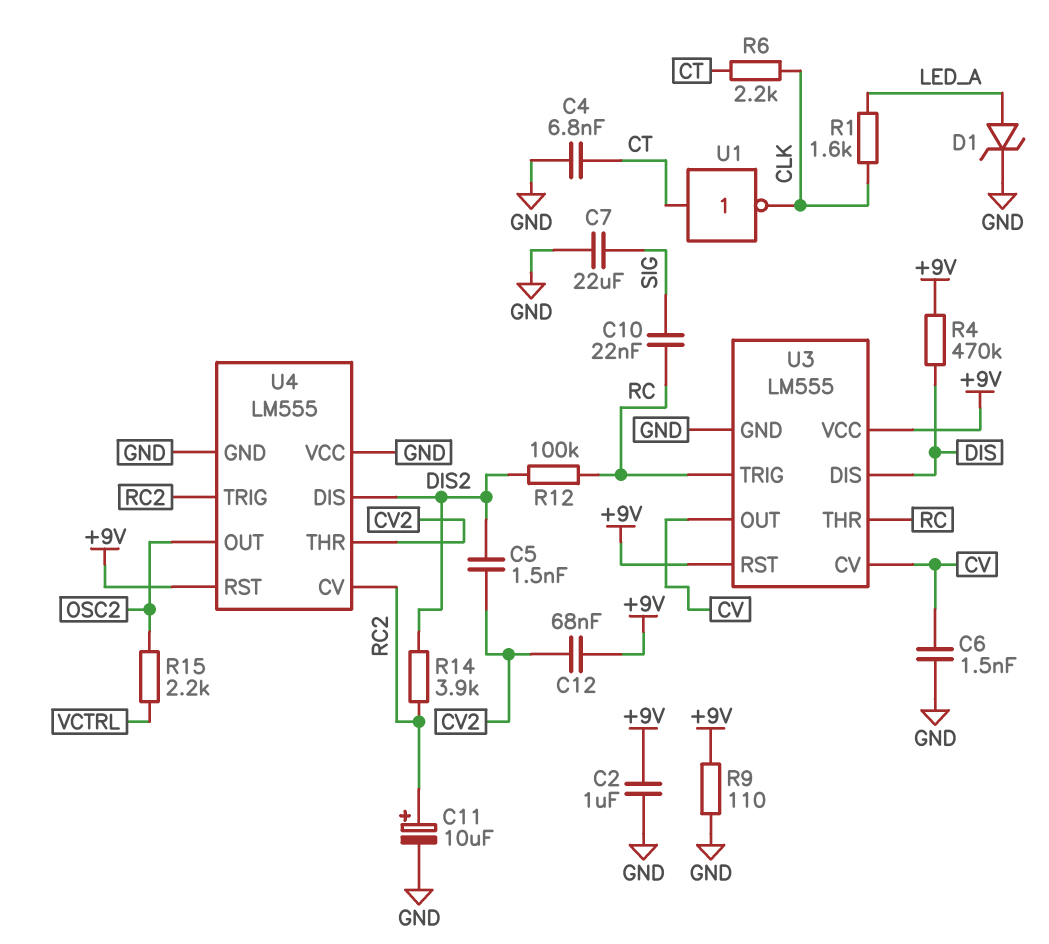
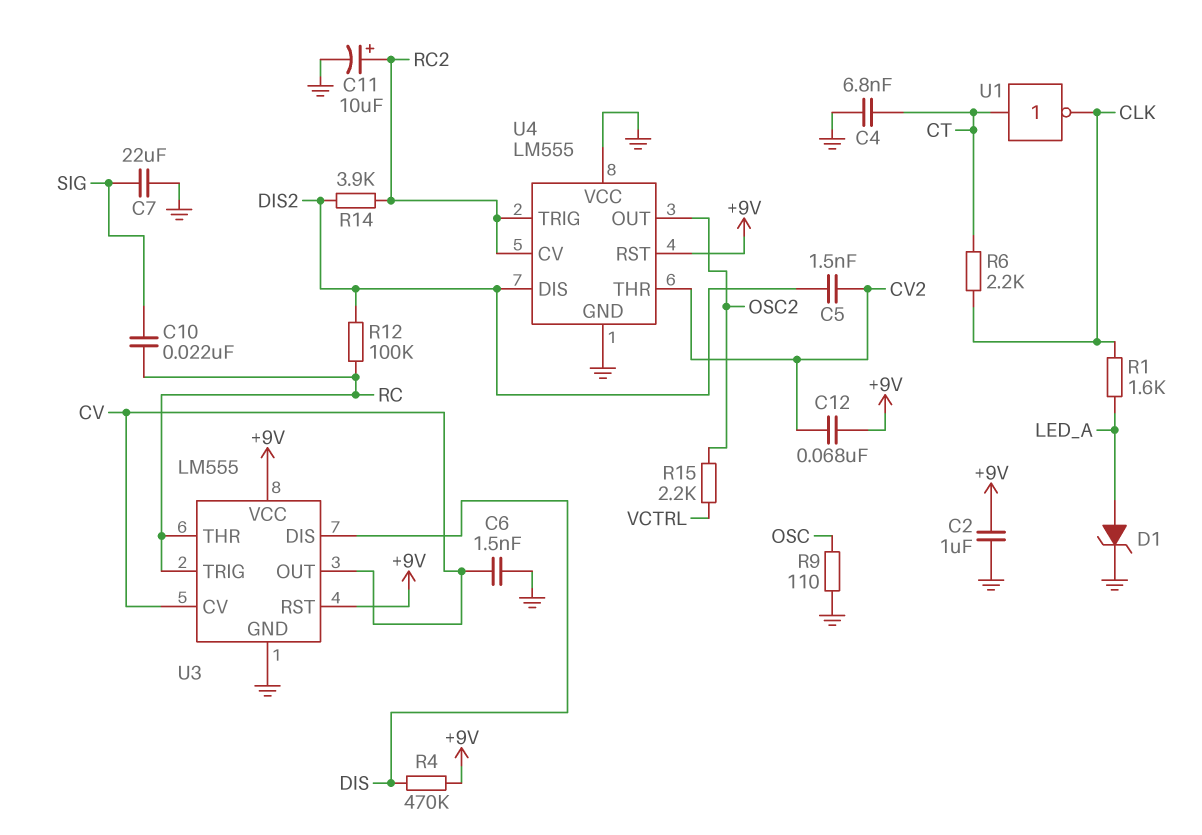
R9: 110 (+9V, GND) -> 110 (GND, OSC)

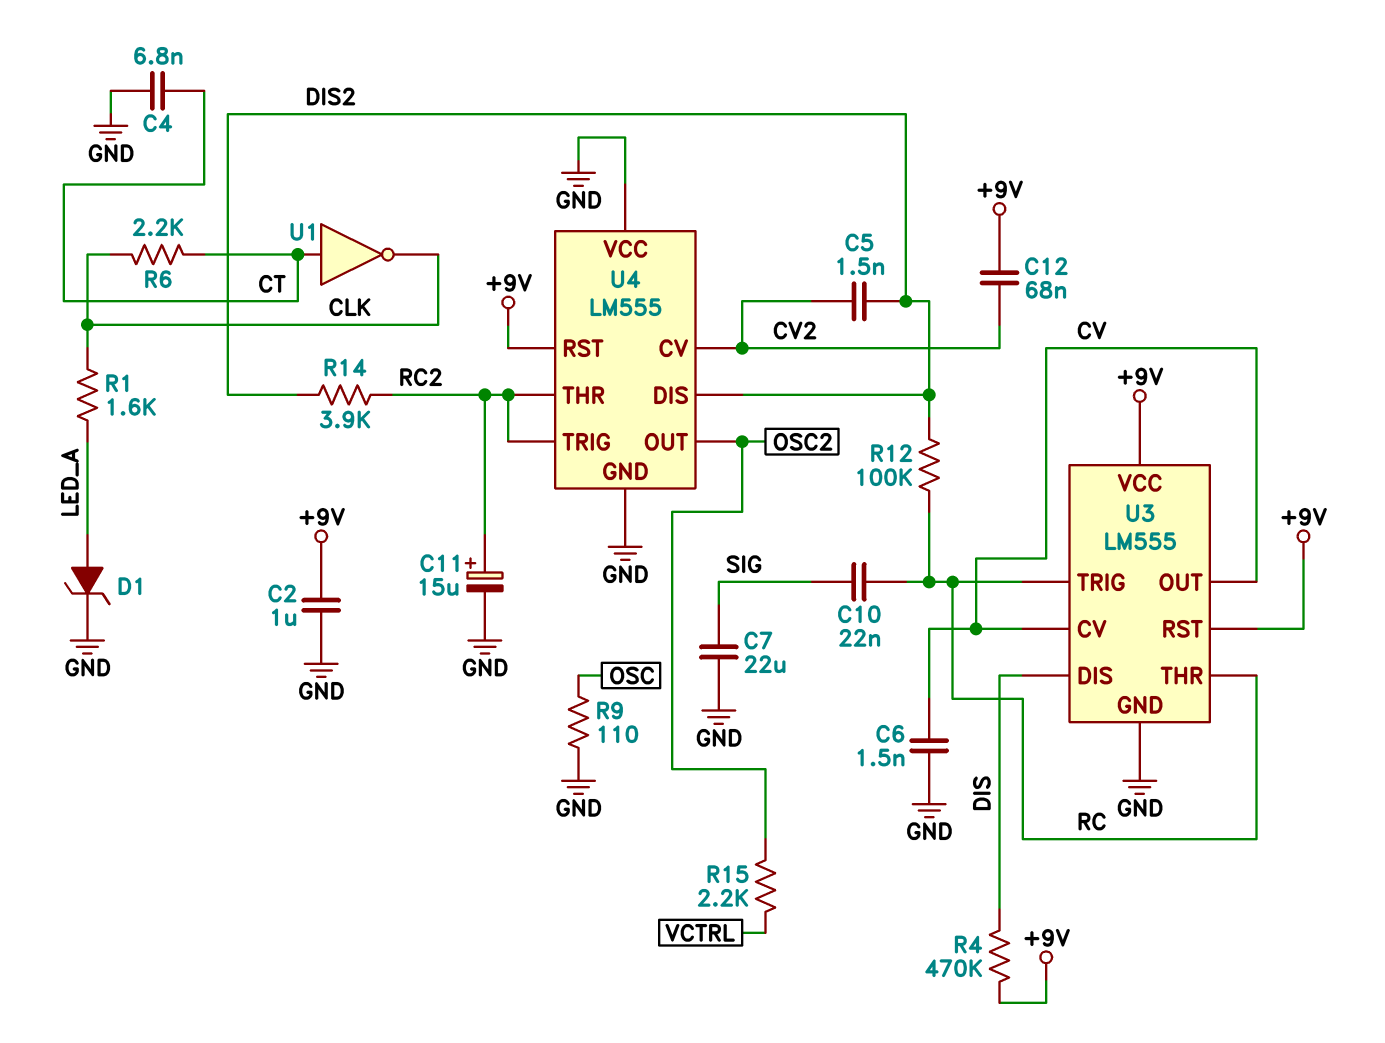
C11: 10uF (plus RC2, minus GND) -> 15uF (plus RC2, minus GND)
U4 pin CV: RC2 -> CV2
U4 pin THR: CV2 -> RC2

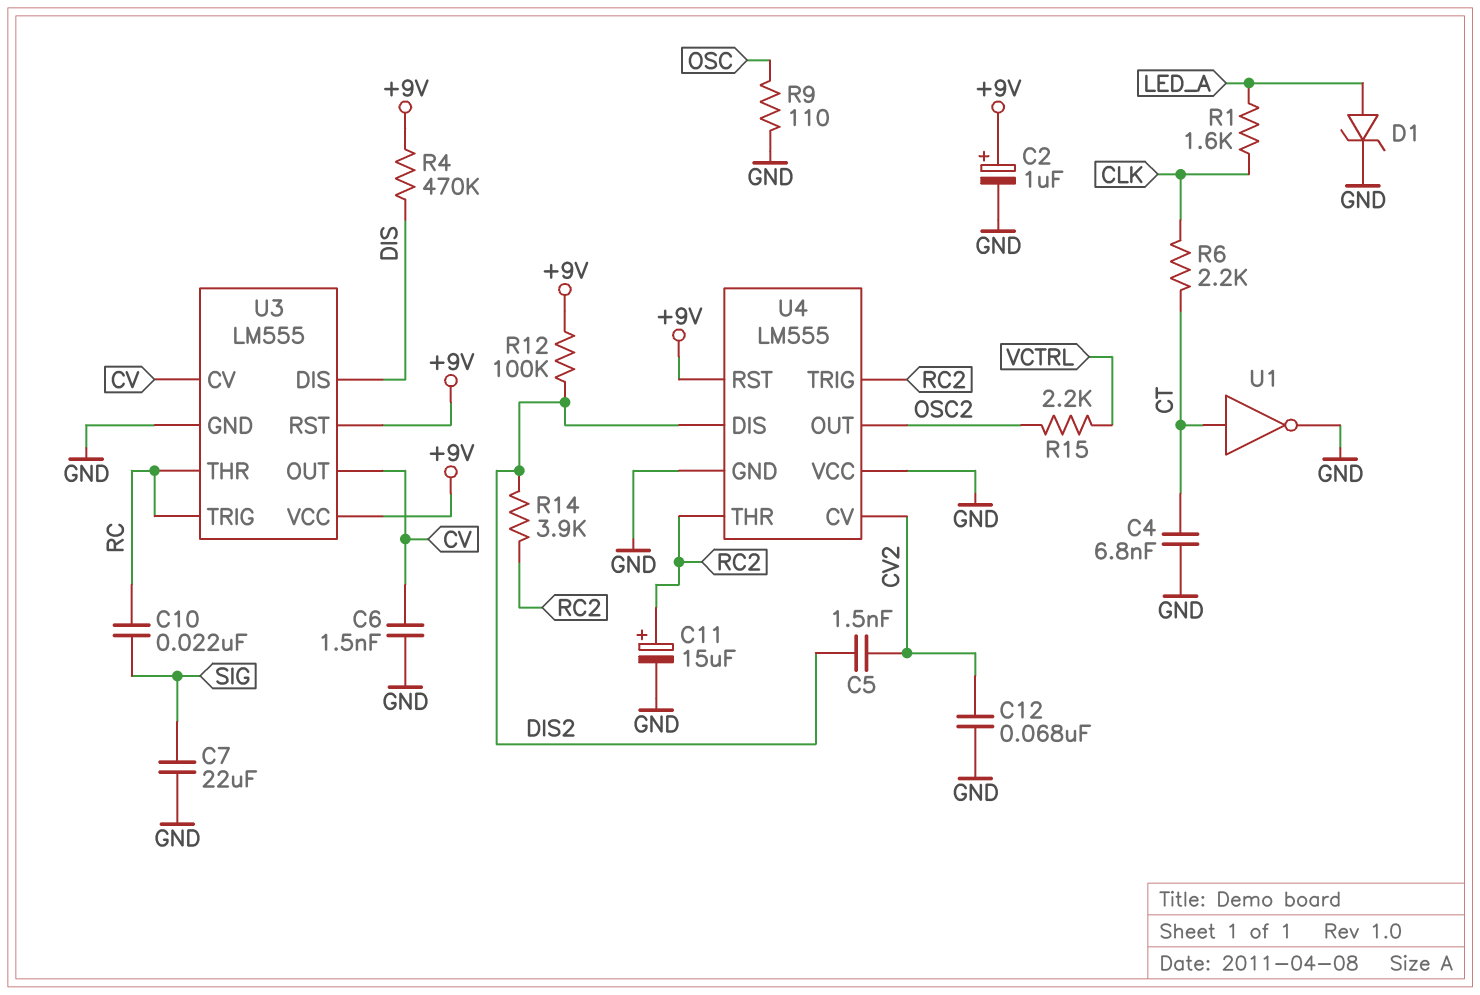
C2: 1uF (+9V, GND) -> 1uF (plus +9V, minus GND)
C12: 68nF (+9V, CV2) -> 68nF (CV2, GND)
R12: 100k (DIS2, RC) -> 100k (+9V, DIS2)
U1: NOT (in CT, out CLK) -> NOT (in CT, out GND)

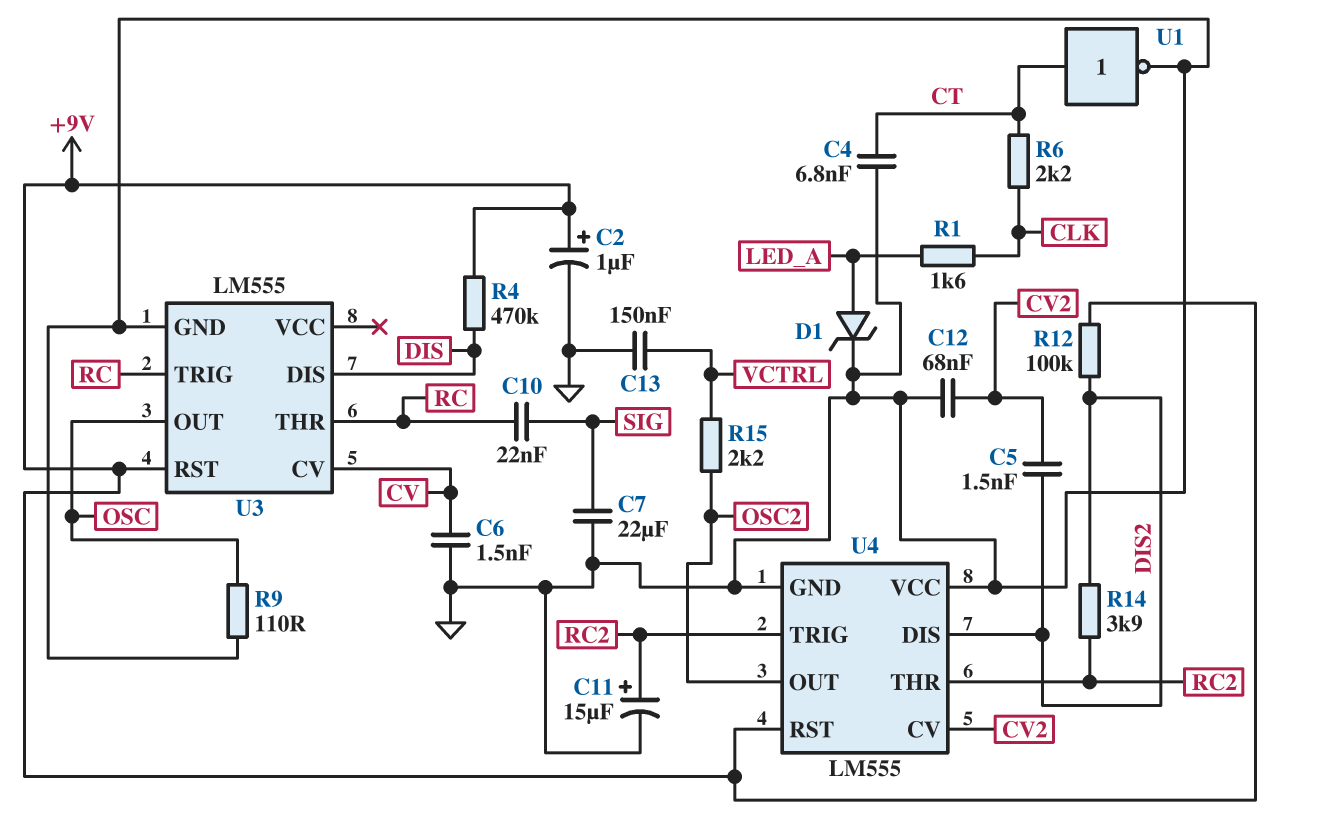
C13: none -> 150nF (GND, VCTRL)
U3 pin OUT: CV -> OSC
U3 pin VCC: +9V -> none

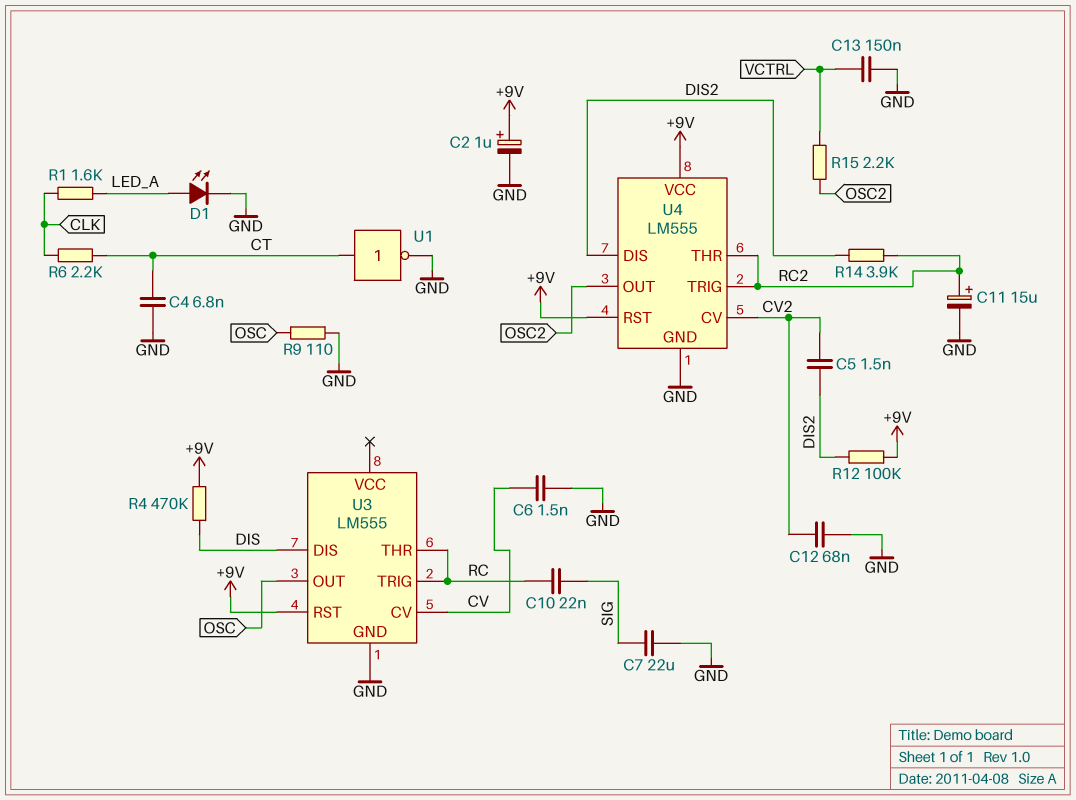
D1: zener (A LED_A, K GND) -> LED (A LED_A, K GND)
U4 pin VCC: GND -> +9V

